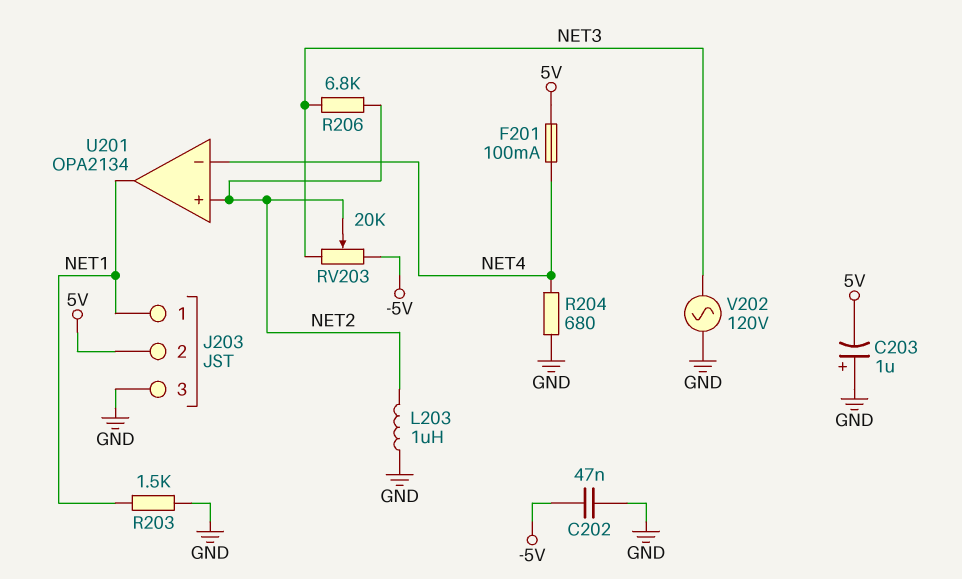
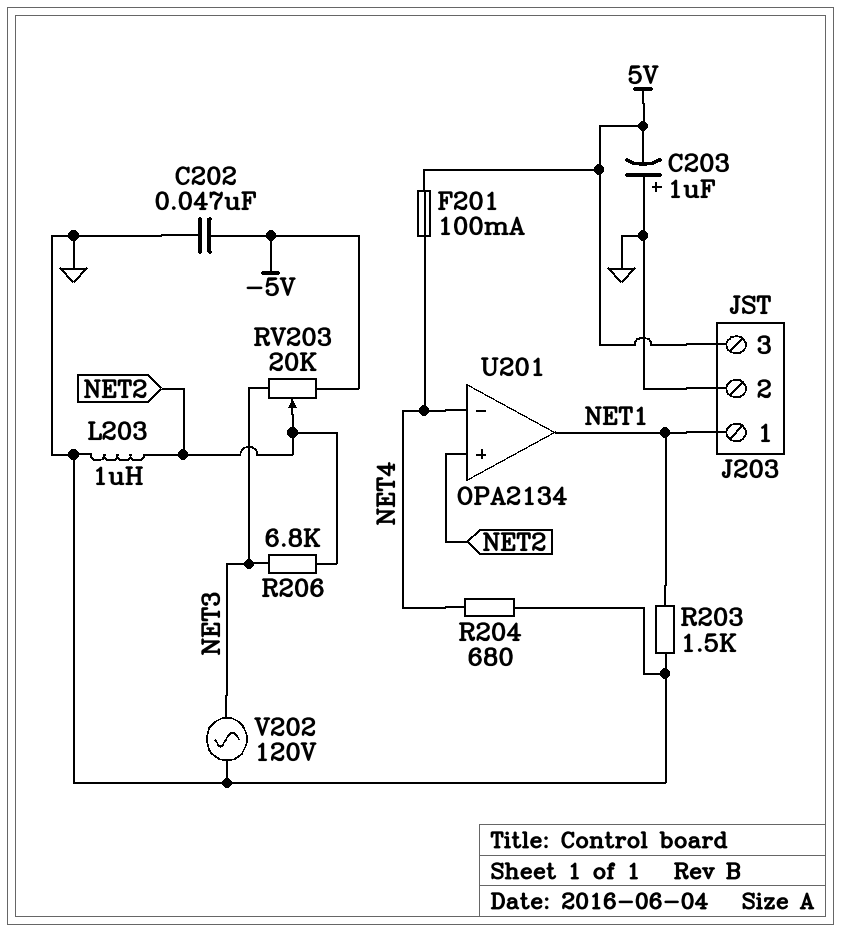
J203 pin 2: 5V -> GND
J203 pin 3: GND -> 5V

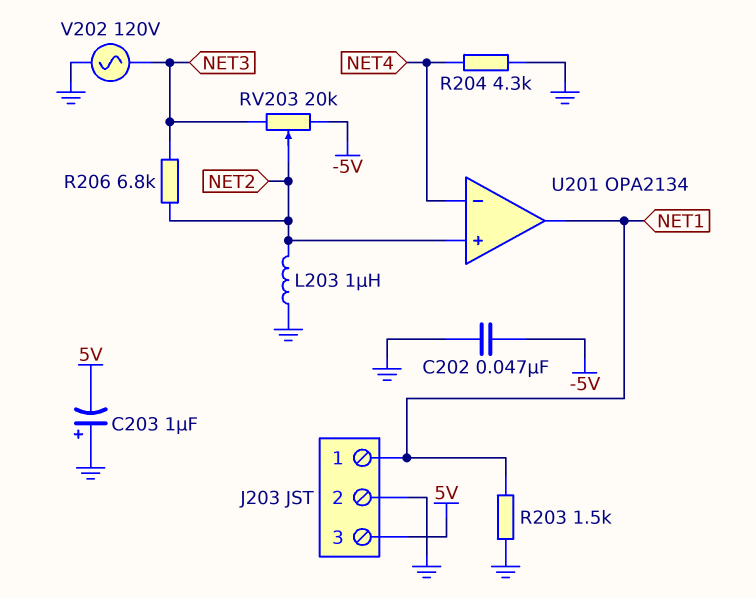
F201: 100mA (5V, NET4) -> none
R204: 680 (GND, NET4) -> 4.3k (GND, NET4)

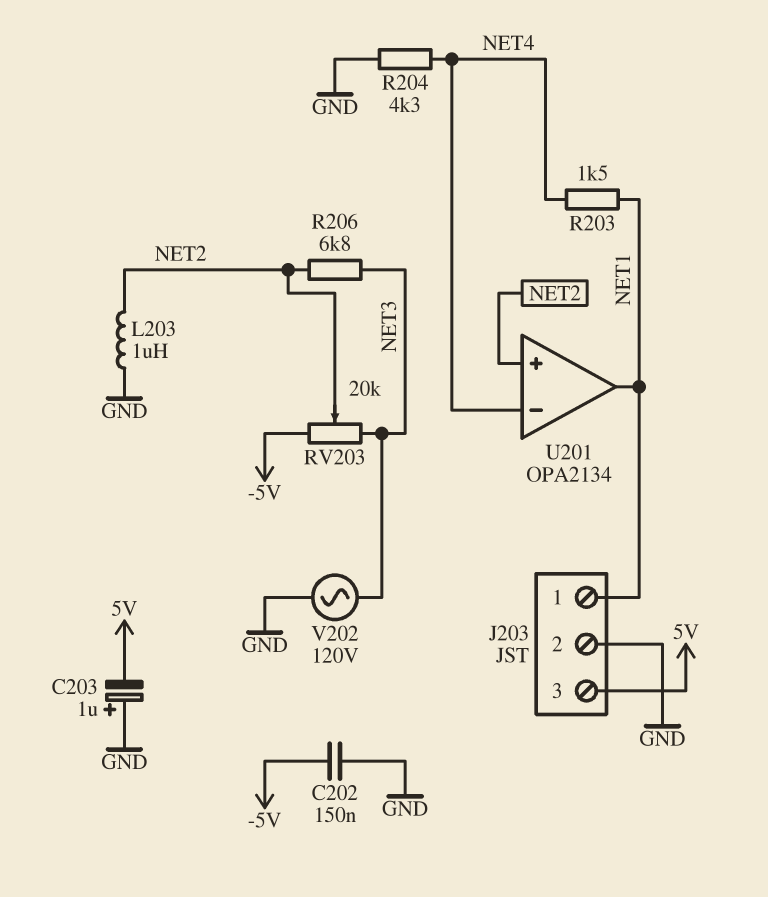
C202: 47nF (-5V, GND) -> 150nF (-5V, GND)
R203: 1.5k (GND, NET1) -> 1.5k (NET1, NET4)

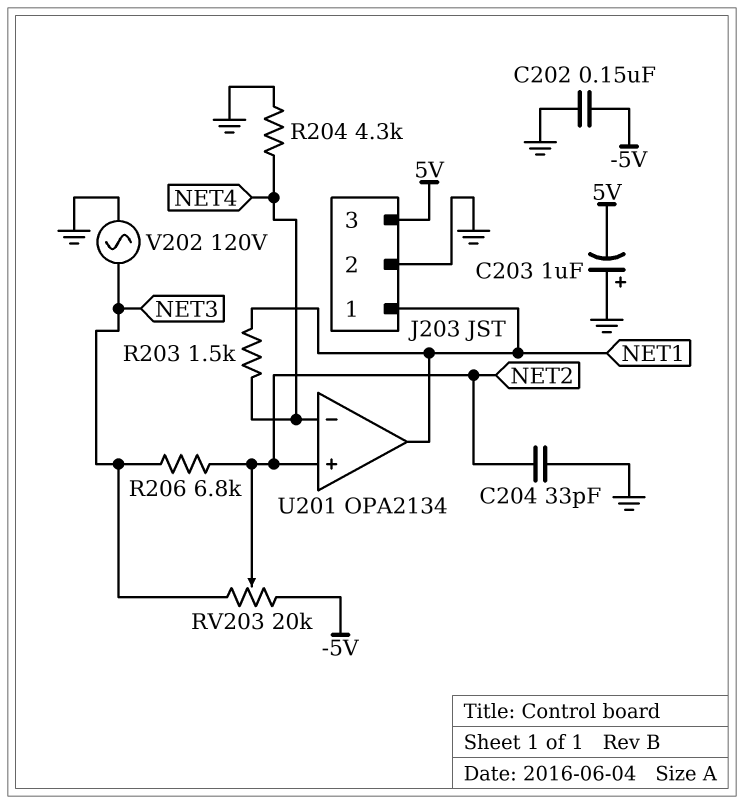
C204: none -> 33pF (GND, NET2)
L203: 1uH (GND, NET2) -> none

